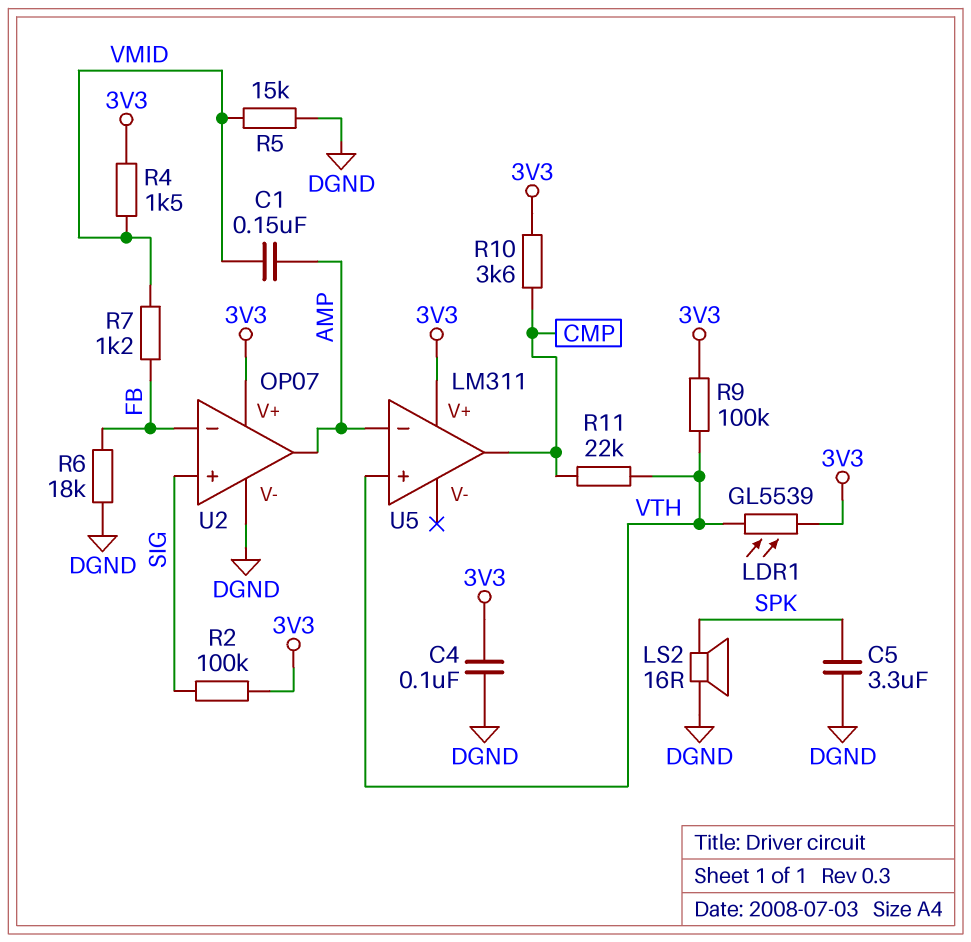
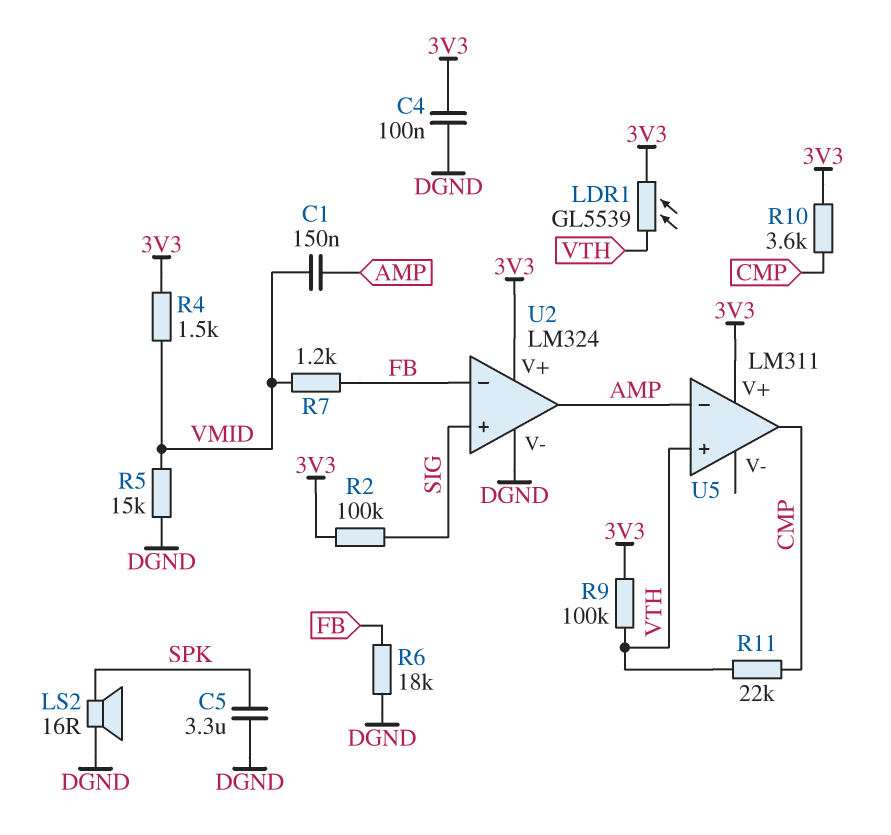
U2: OP07 -> LM324

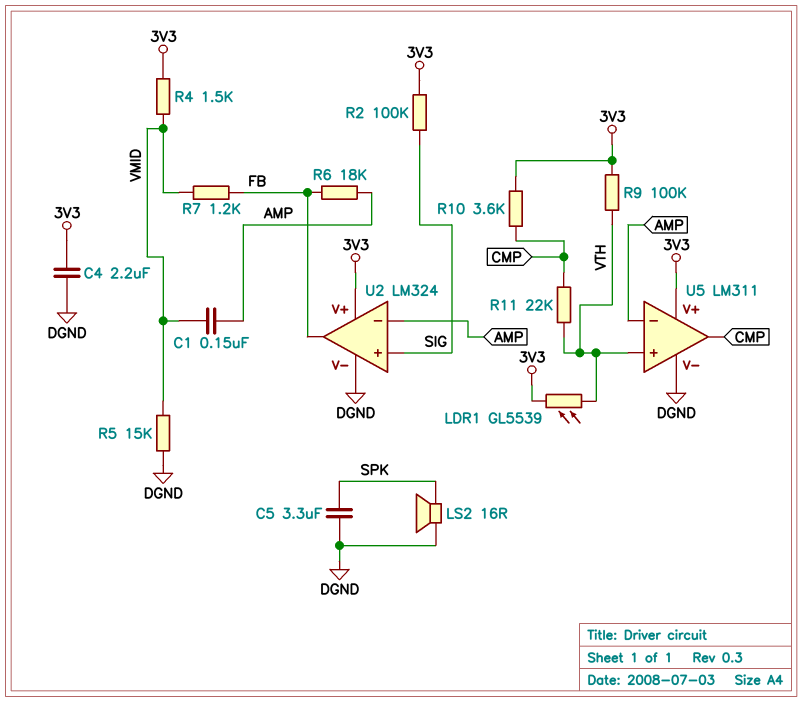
C4: 100nF (3V3, DGND) -> 2.2uF (3V3, DGND)
R6: 18k (DGND, FB) -> 18k (AMP, FB)
U2 pin in-: FB -> AMP
U2 pin out: AMP -> FB
U5 pin V-: none -> DGND

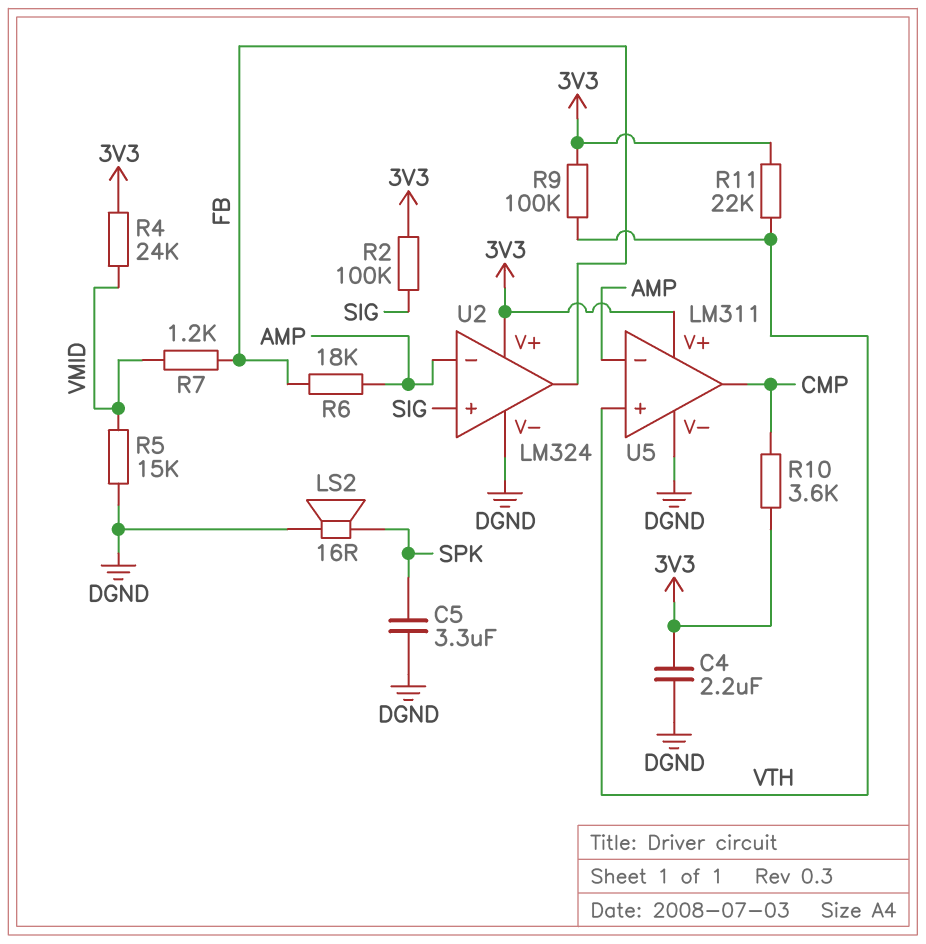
C1: 150nF (AMP, VMID) -> none
LDR1: GL5539 (3V3, VTH) -> none
R4: 1.5k (3V3, VMID) -> 24k (3V3, VMID)
R11: 22k (CMP, VTH) -> 22k (3V3, VTH)

